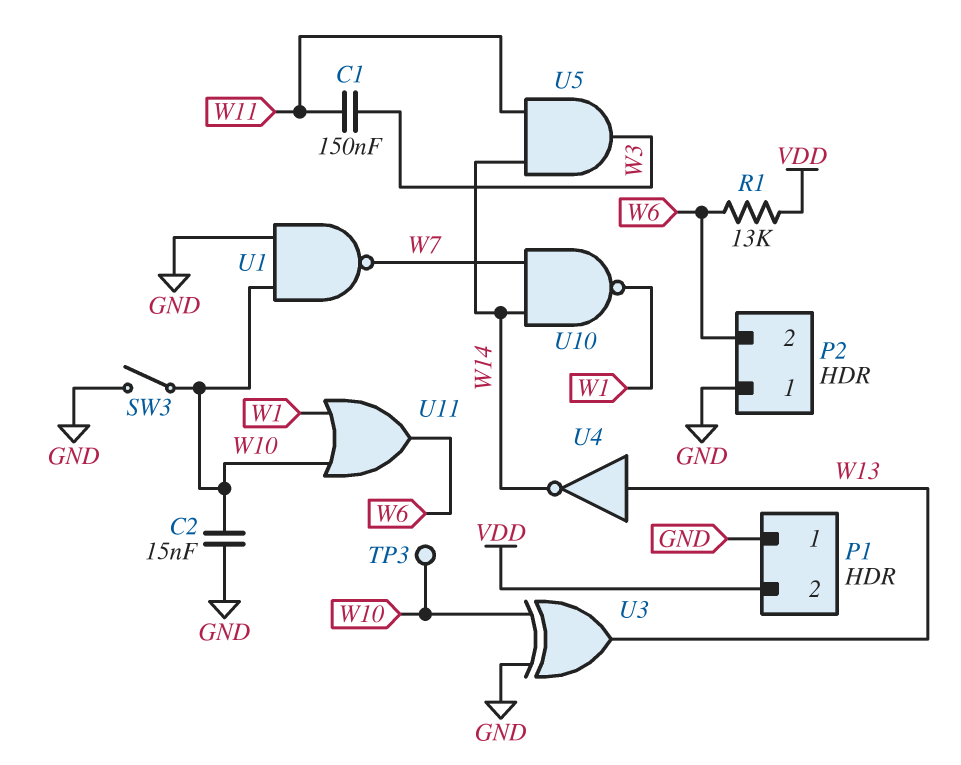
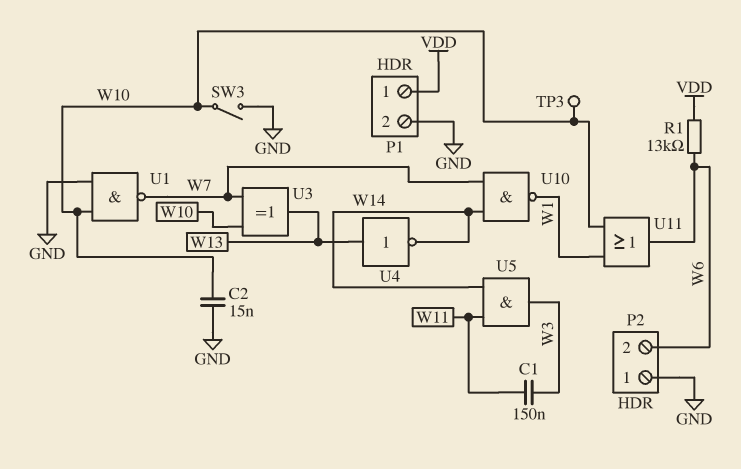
P1 pin 1: GND -> VDD
P1 pin 2: VDD -> GND
U3: XOR (in GND, in W10, out W13) -> XOR (in W7, in W10, out W13)

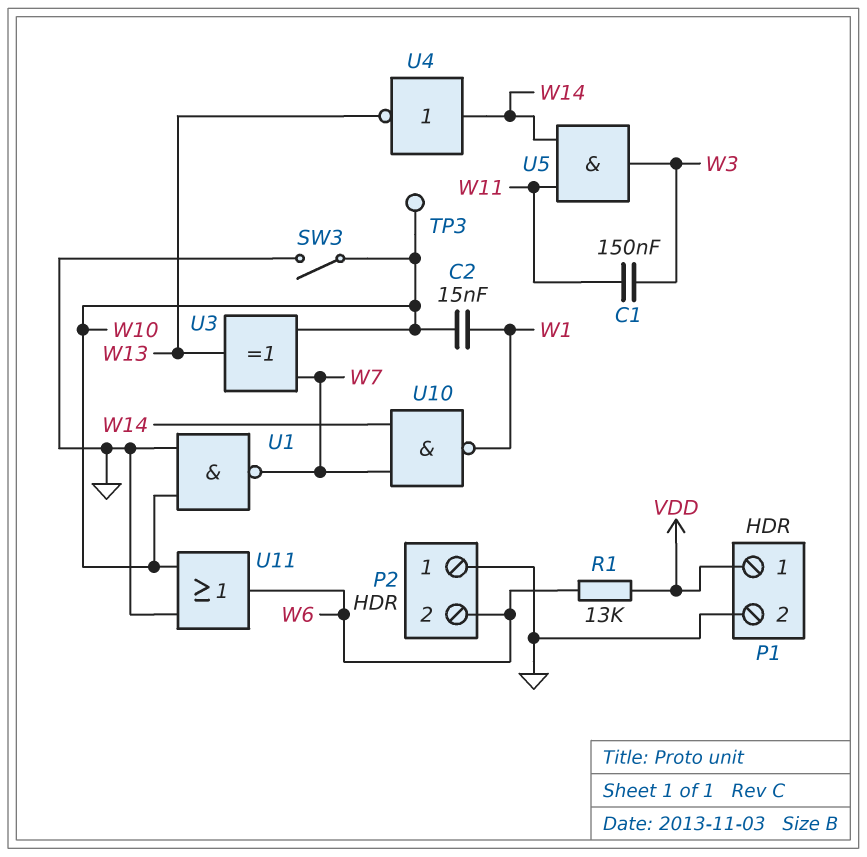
C2: 15nF (GND, W10) -> 15nF (W1, W10)
U4: NOT (in W13, out W14) -> NOT (in W14, out W13)
U11: OR (in W1, in W10, out W6) -> OR (in GND, in W10, out W6)

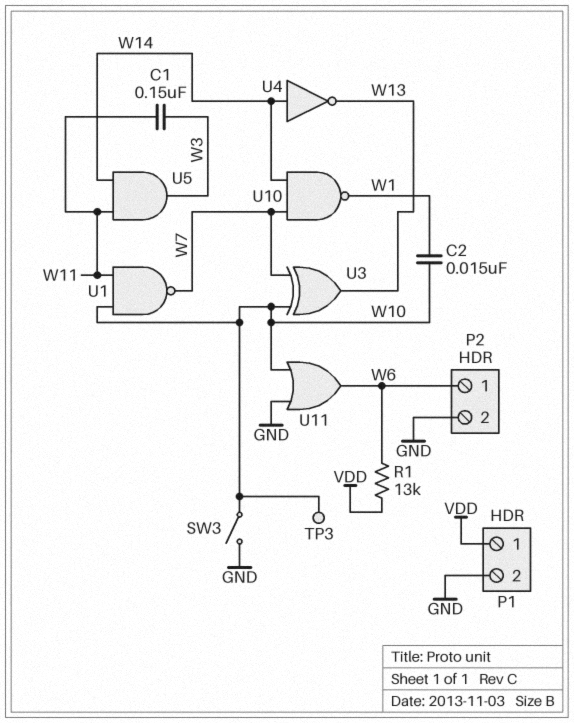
P2 pin 1: GND -> W6
P2 pin 2: W6 -> GND
U1: NAND (in GND, in W10, out W7) -> NAND (in W10, in W11, out W7)

